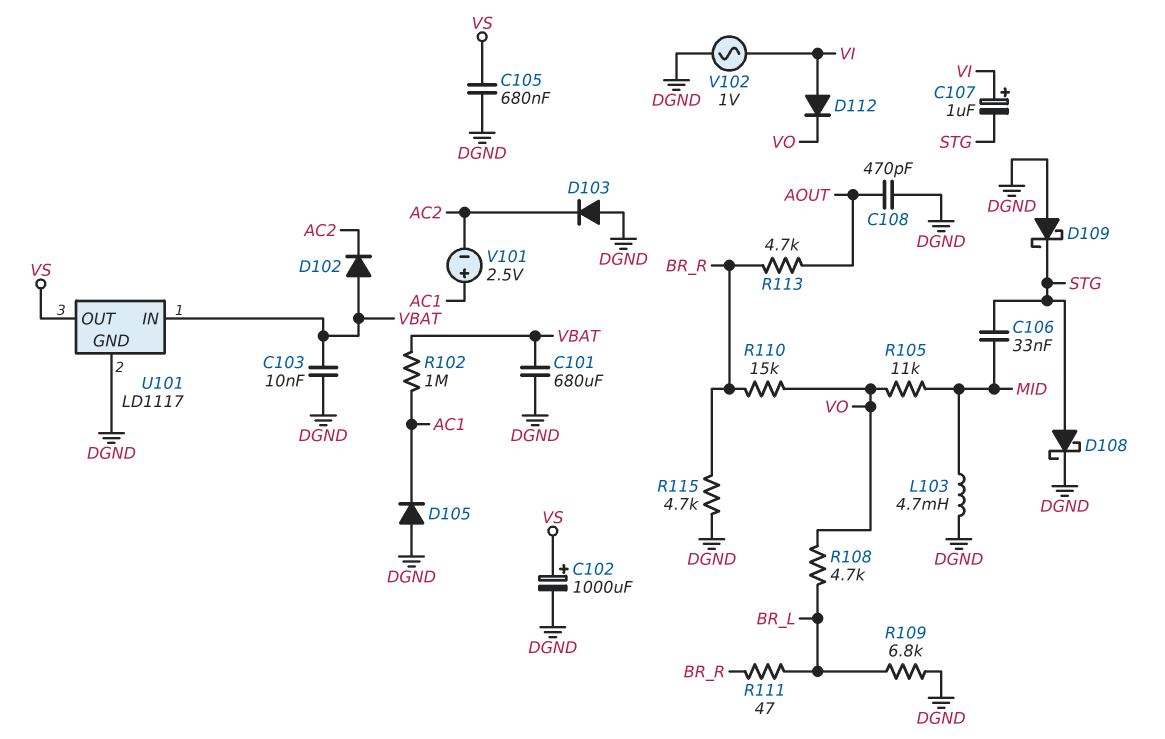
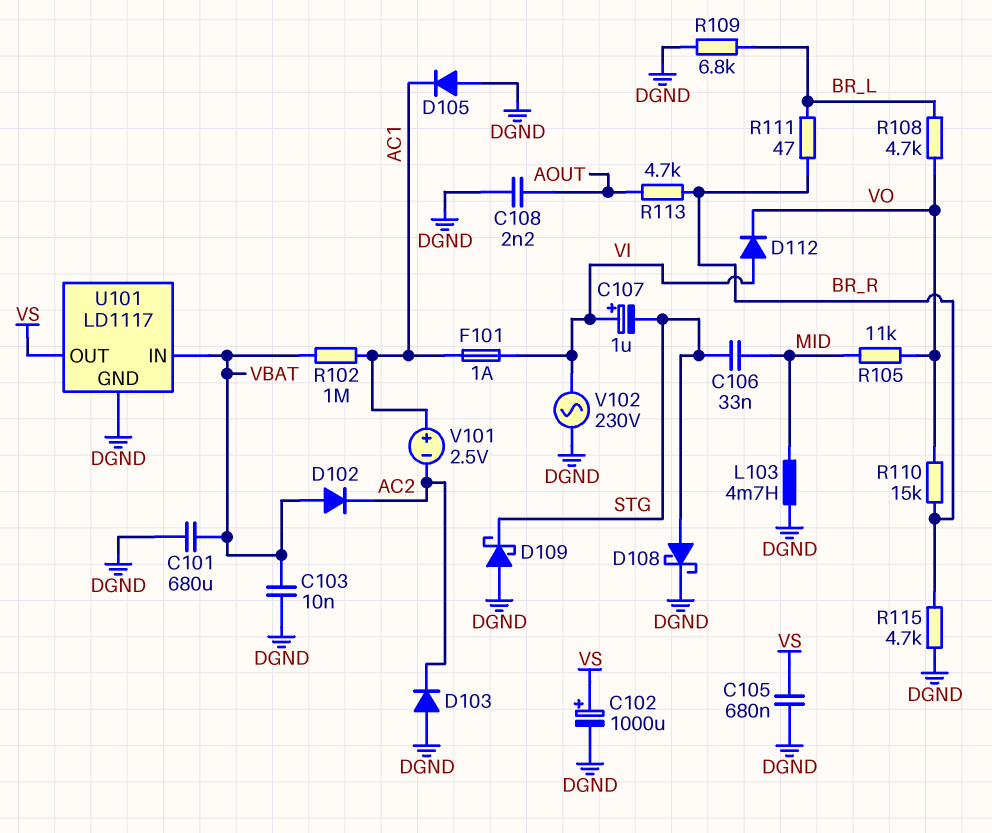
C108: 470pF (AOUT, DGND) -> 2.2nF (AOUT, DGND)
F101: none -> 1A (AC1, VI)
V102: AC 1V (DGND, VI) -> AC 230V (DGND, VI)

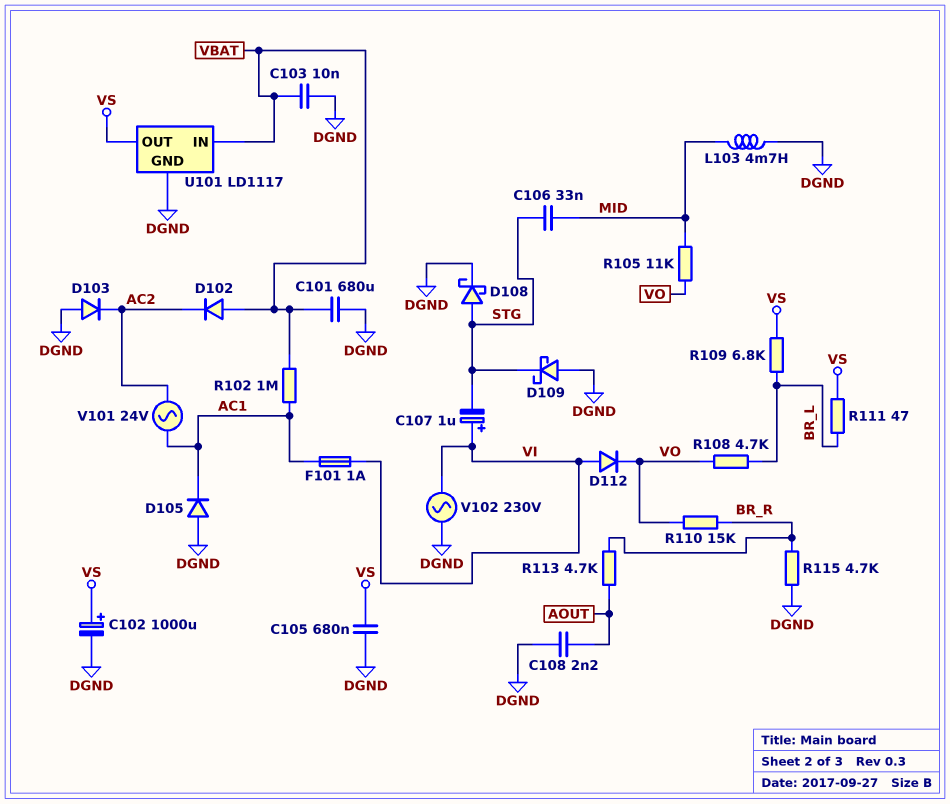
R109: 6.8k (BR_L, DGND) -> 6.8k (BR_L, VS)
R111: 47 (BR_L, BR_R) -> 47 (BR_L, VS)
V101: 2.5V (plus AC1, minus AC2) -> AC 24V (AC1, AC2)

